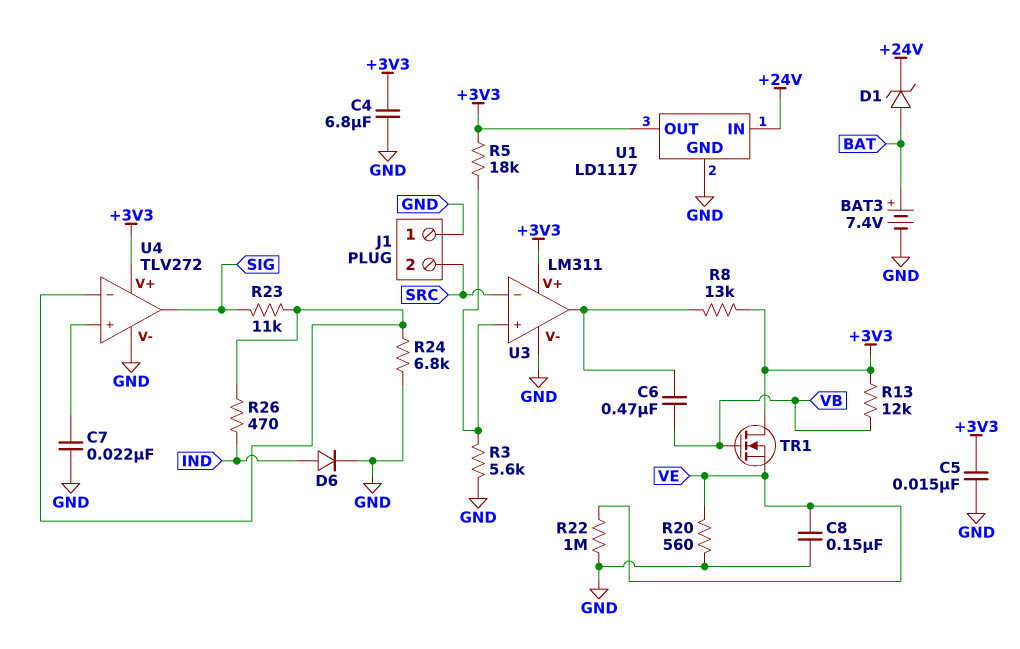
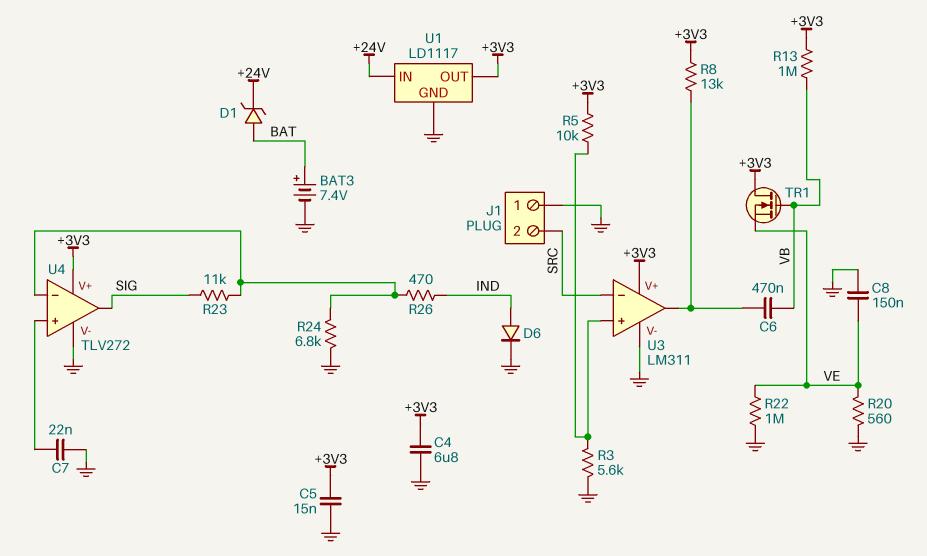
R5: 18k (+3V3, U3/in+) -> 10k (+3V3, U3/in+)
R13: 12k (+3V3, VB) -> 1M (+3V3, VB)

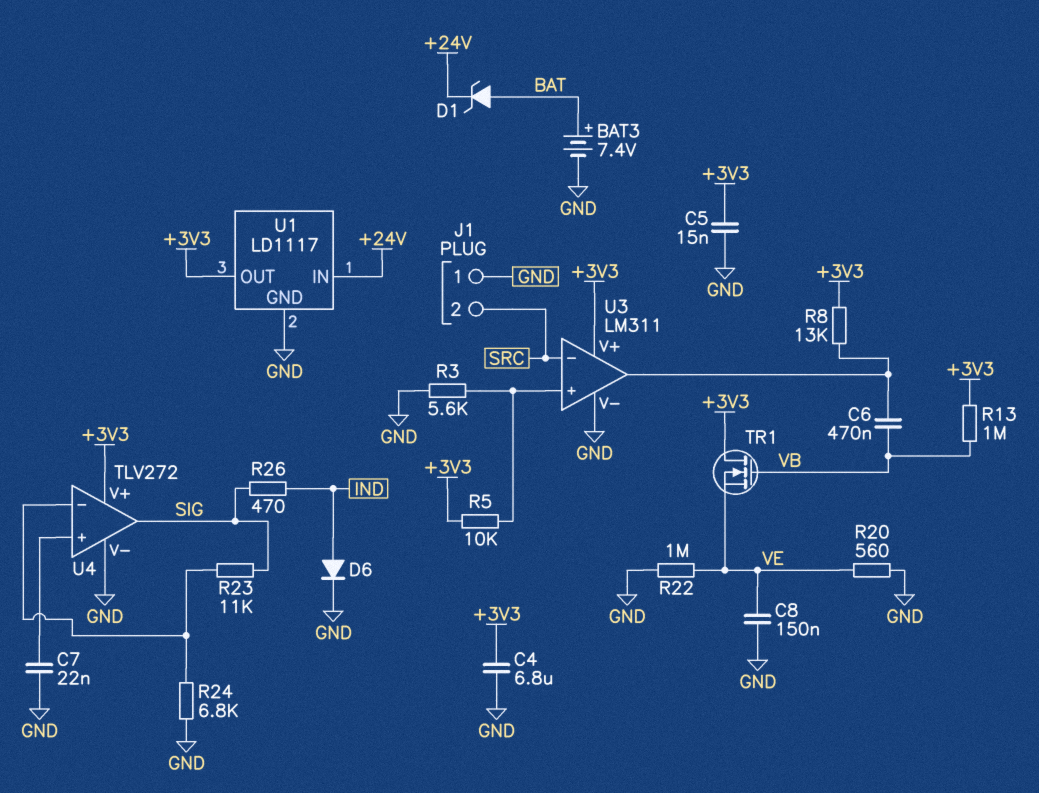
R26: 470 (IND, U4/in-) -> 470 (IND, SIG)

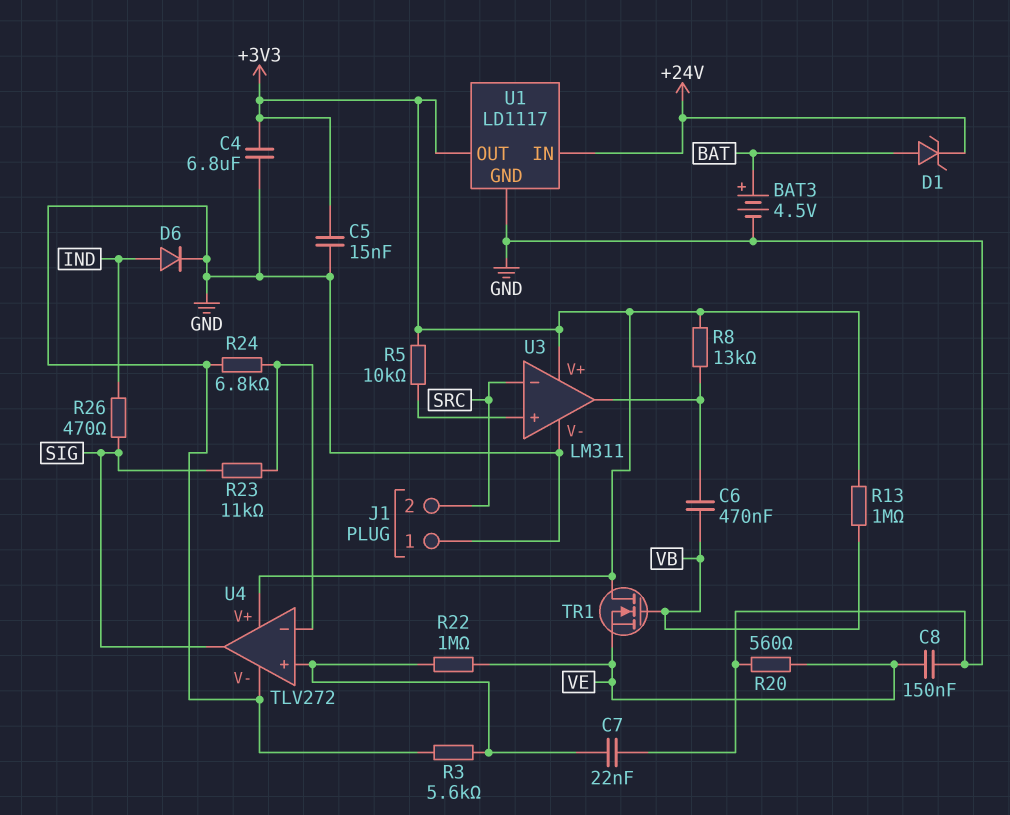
BAT3: 7.4V (plus BAT, minus GND) -> 4.5V (plus BAT, minus GND)
R3: 5.6k (GND, U3/in+) -> 5.6k (GND, U4/in+)
R22: 1M (GND, VE) -> 1M (U4/in+, VE)

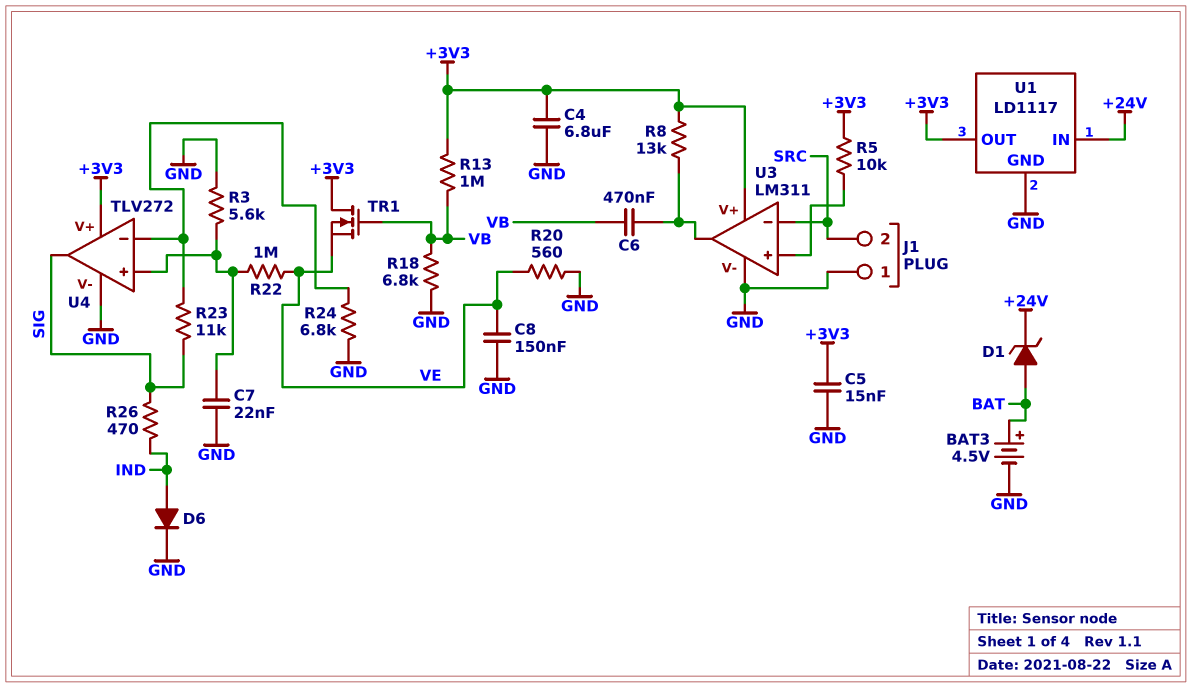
R18: none -> 6.8k (GND, VB)

